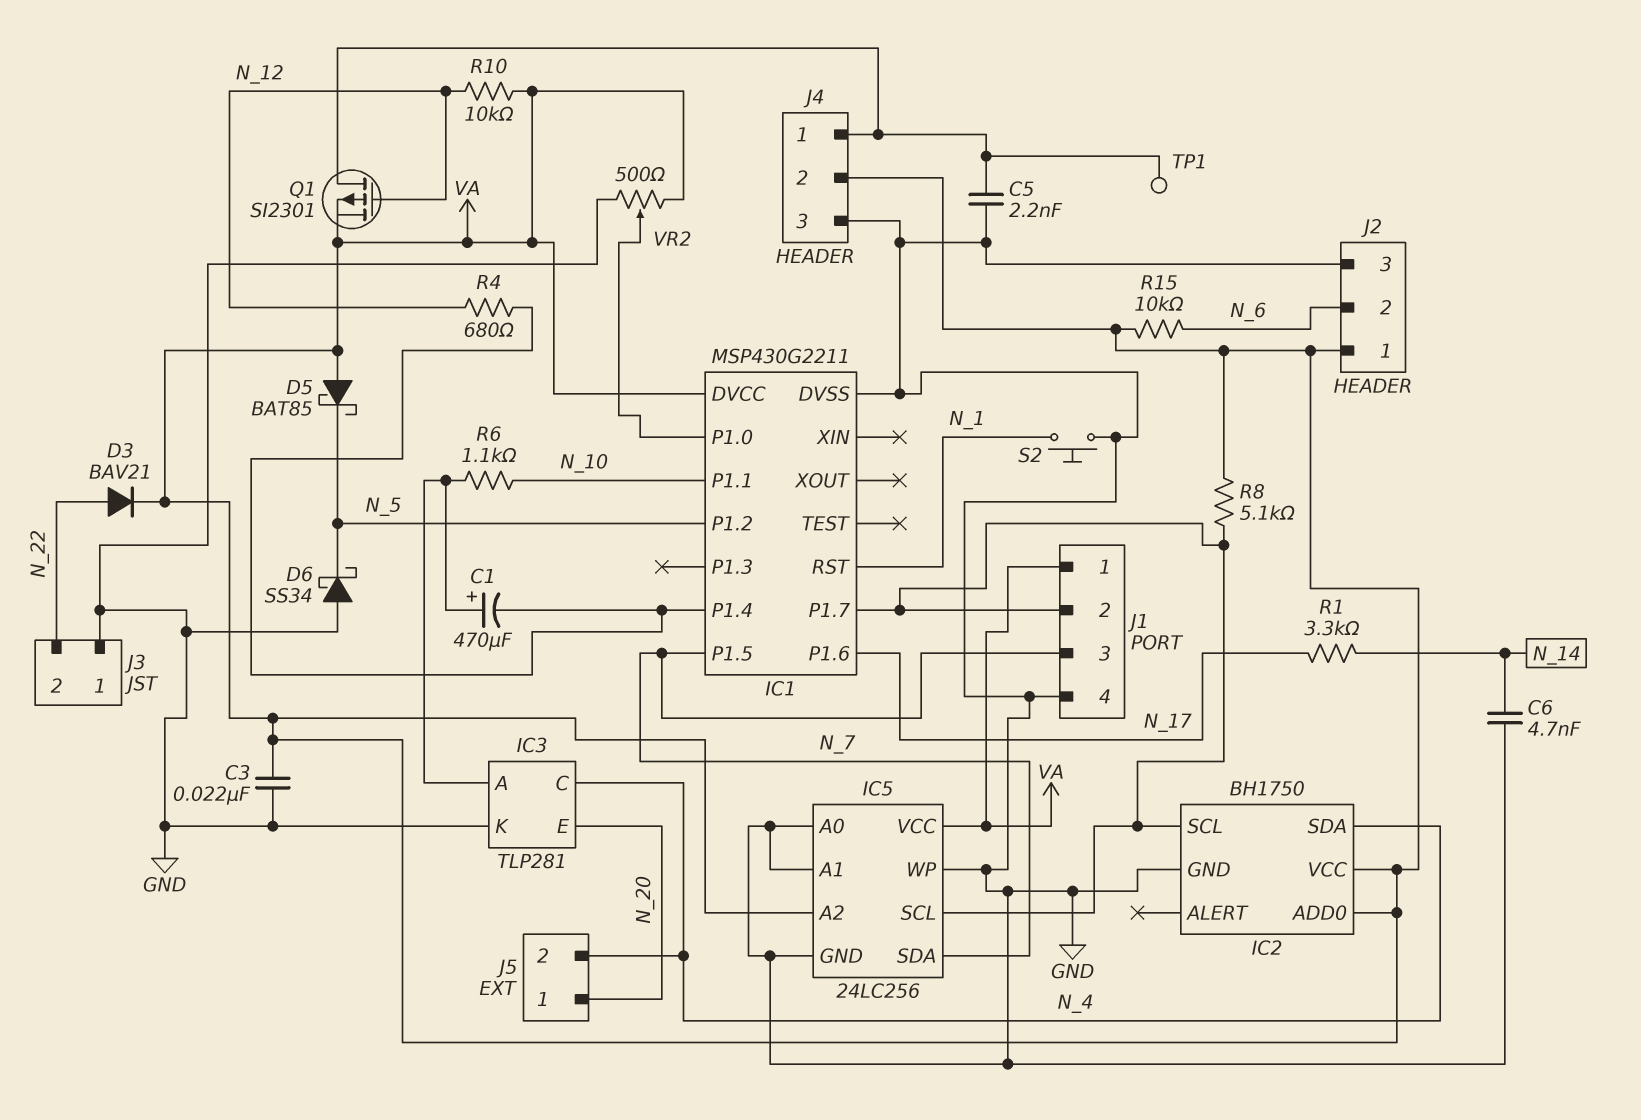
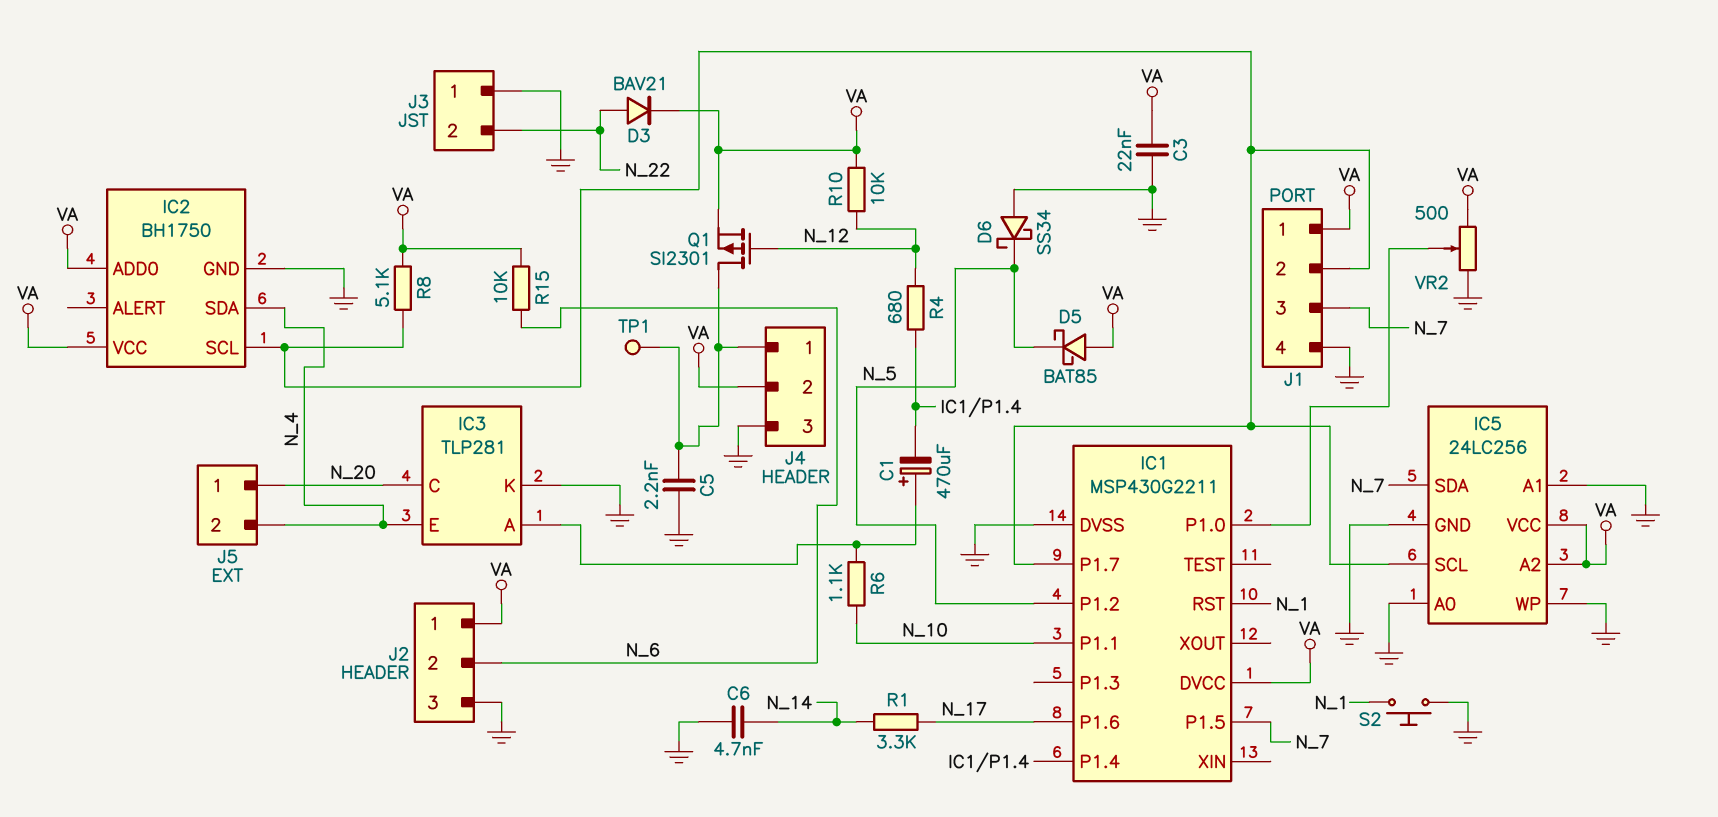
IC3 pin C: N_4 -> N_20
IC3 pin E: N_20 -> N_4

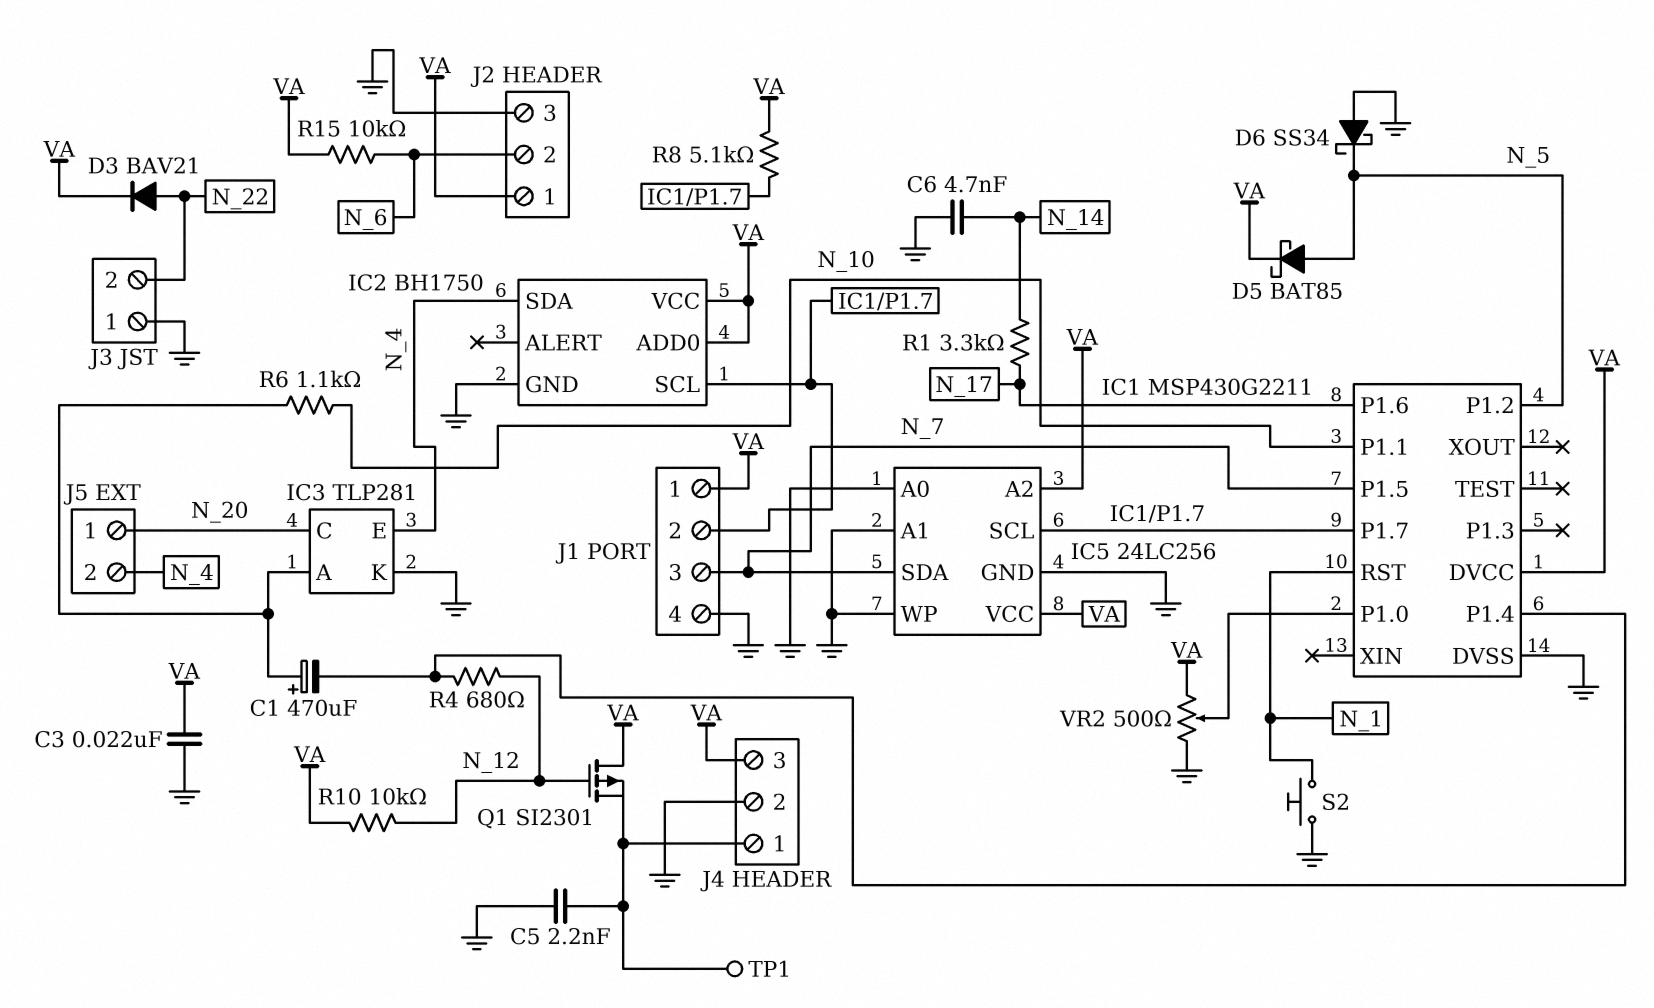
D5: schottky BAT85 (A VA, K N_5) -> schottky BAT85 (A N_5, K VA)
J4 pin 2: VA -> GND
J4 pin 3: GND -> VA
Q1: PMOS SI2301 (G N_12, D J4/1, S VA) -> PMOS SI2301 (G N_12, D VA, S J4/1)

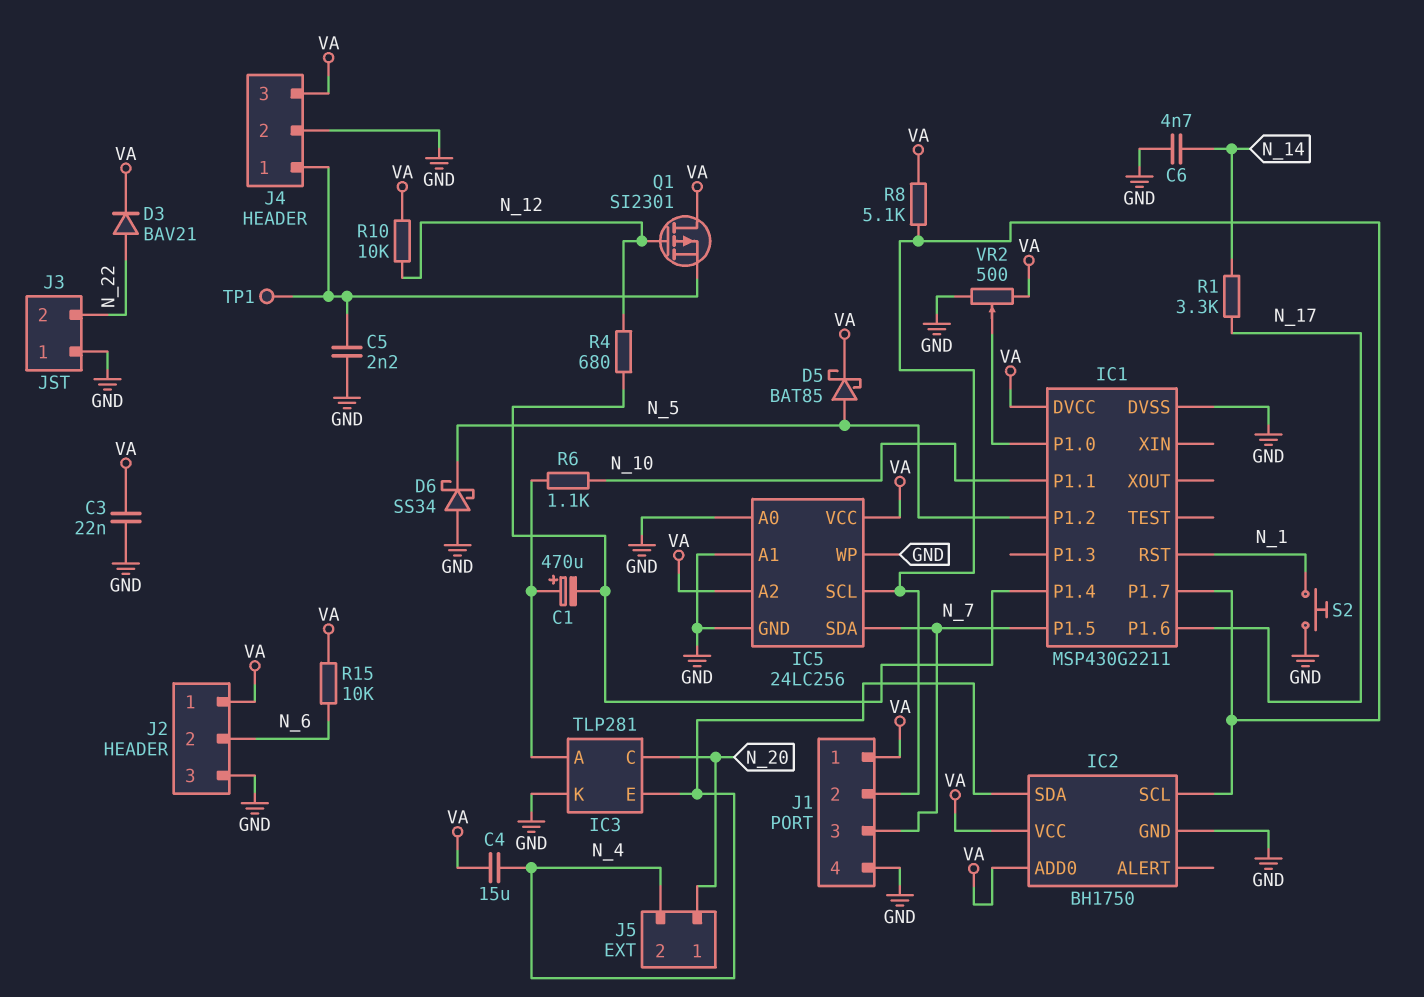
C4: none -> 15uF (N_4, VA)

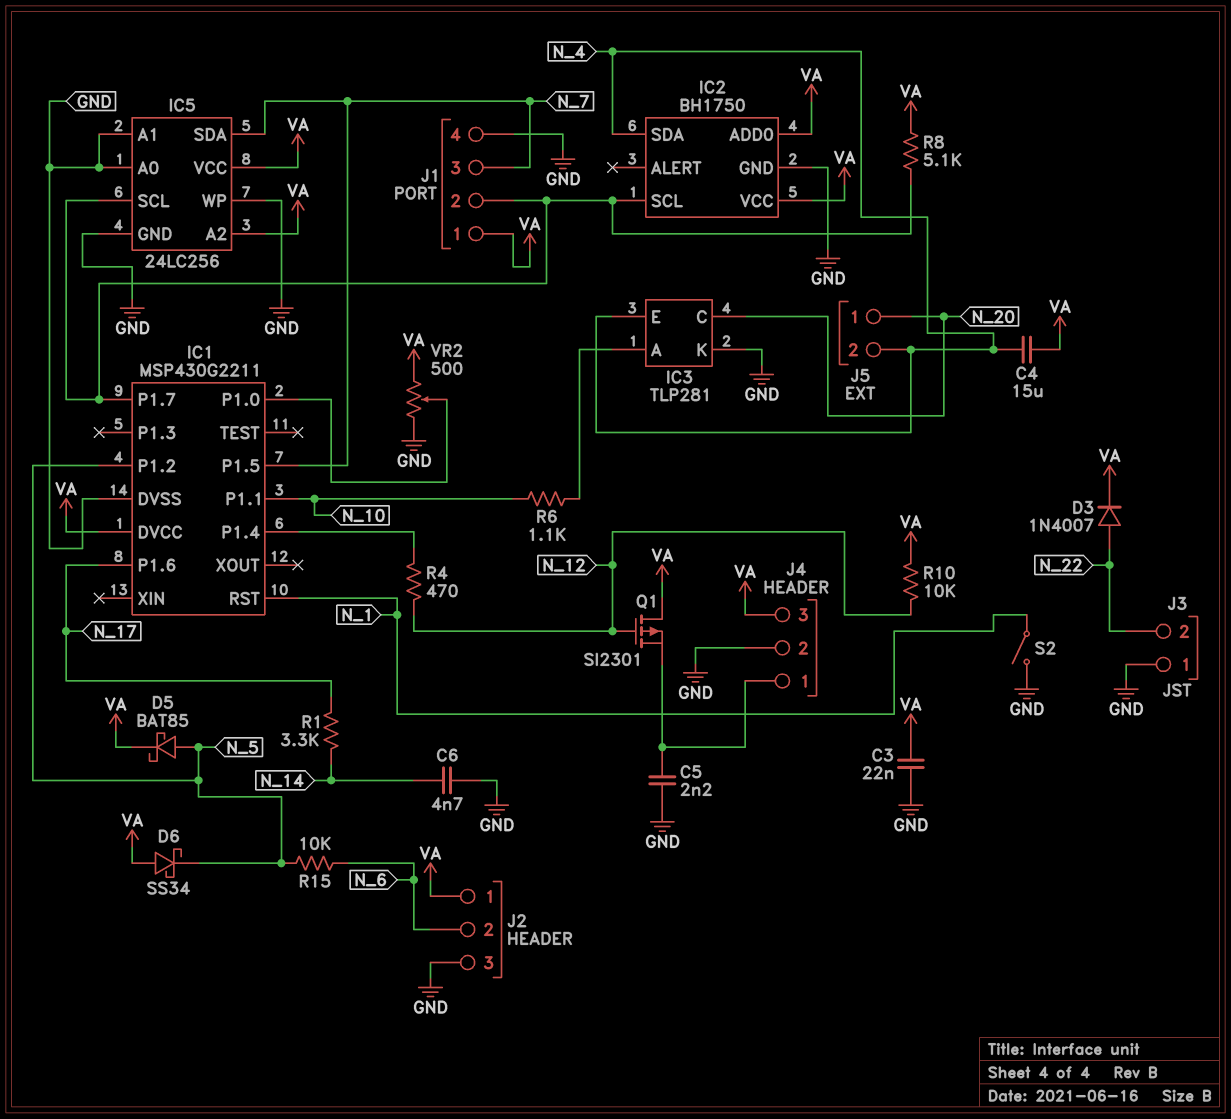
C1: 470uF (plus IC3/A, minus IC1/P1.4) -> none
D3: diode BAV21 (A N_22, K VA) -> diode 1N4007 (A N_22, K VA)
D6: schottky SS34 (A GND, K N_5) -> schottky SS34 (A VA, K N_5)
R4: 680 (IC1/P1.4, N_12) -> 470 (IC1/P1.4, N_12)
R15: 10k (N_6, VA) -> 10k (N_5, N_6)
S2: button (GND, N_1) -> switch (GND, N_1)
TP1: test point (J4/1) -> none

